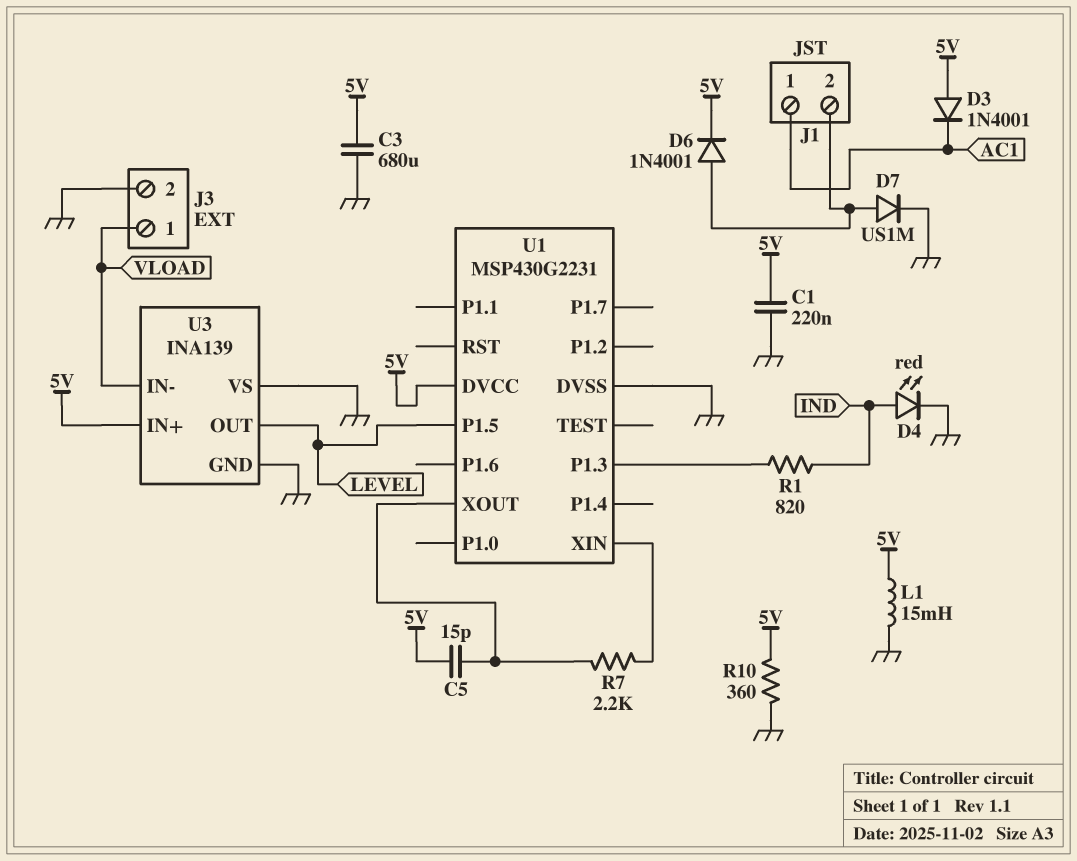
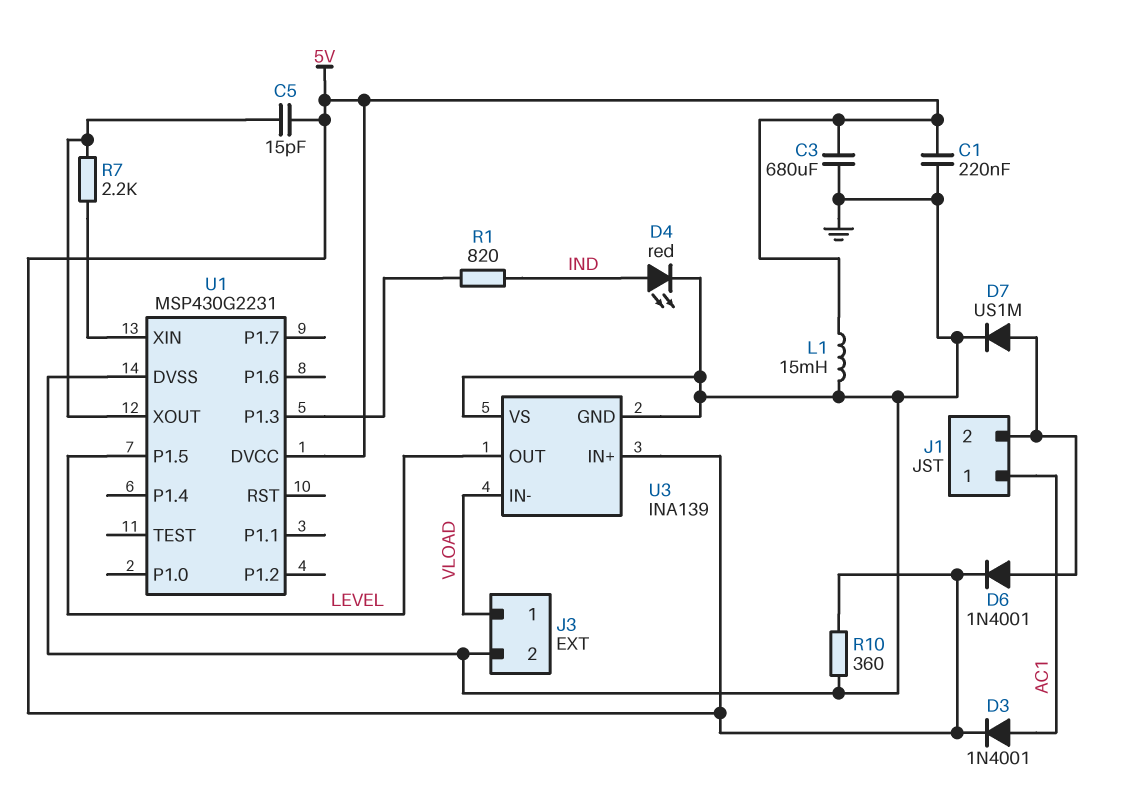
D3: diode 1N4001 (A 5V, K AC1) -> diode 1N4001 (A AC1, K 5V)

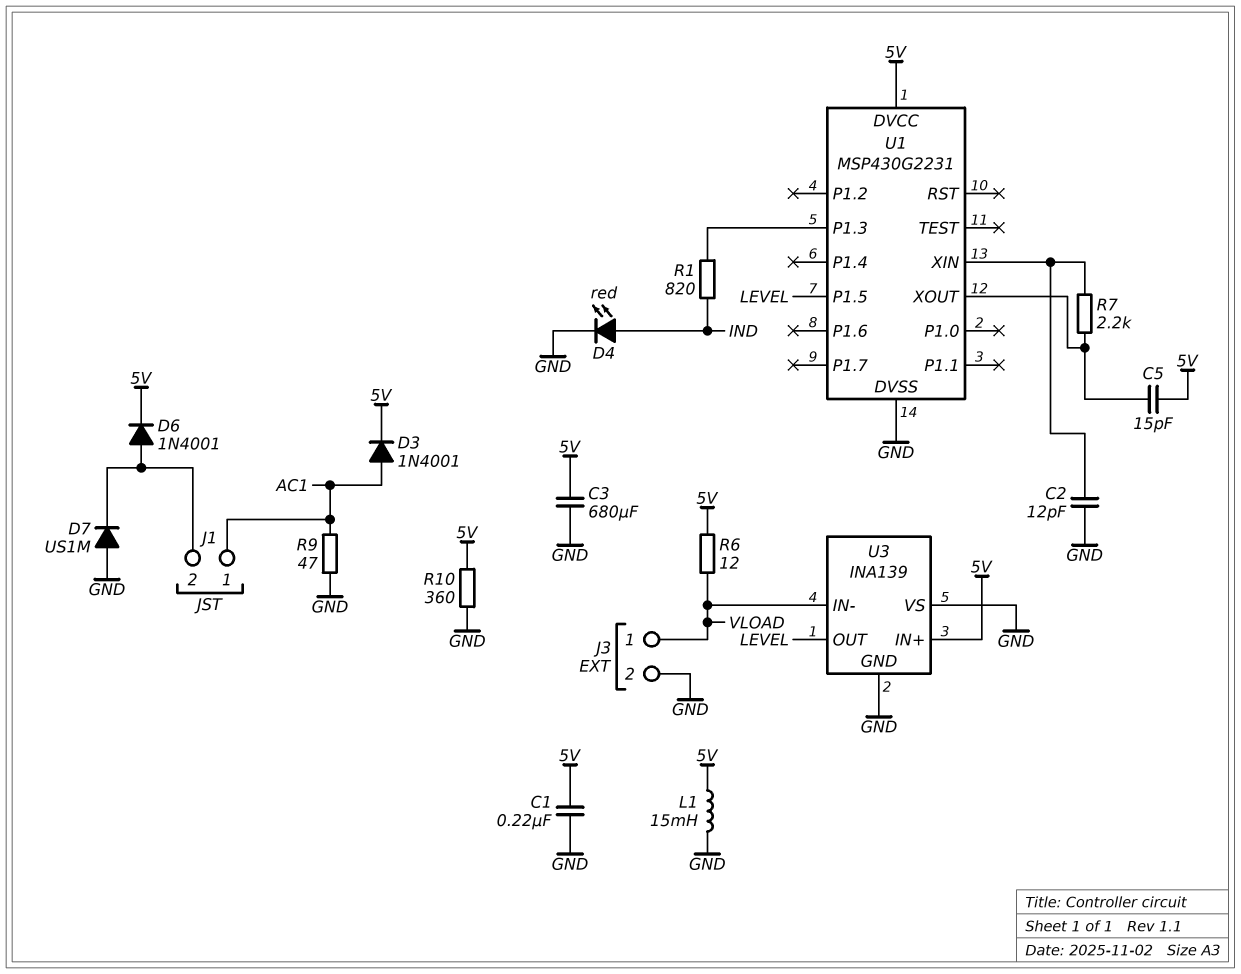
C2: none -> 12pF (GND, U1/XIN)
D7: diode US1M (A J1/2, K GND) -> diode US1M (A GND, K J1/2)
R6: none -> 12 (5V, VLOAD)
R9: none -> 47 (AC1, GND)

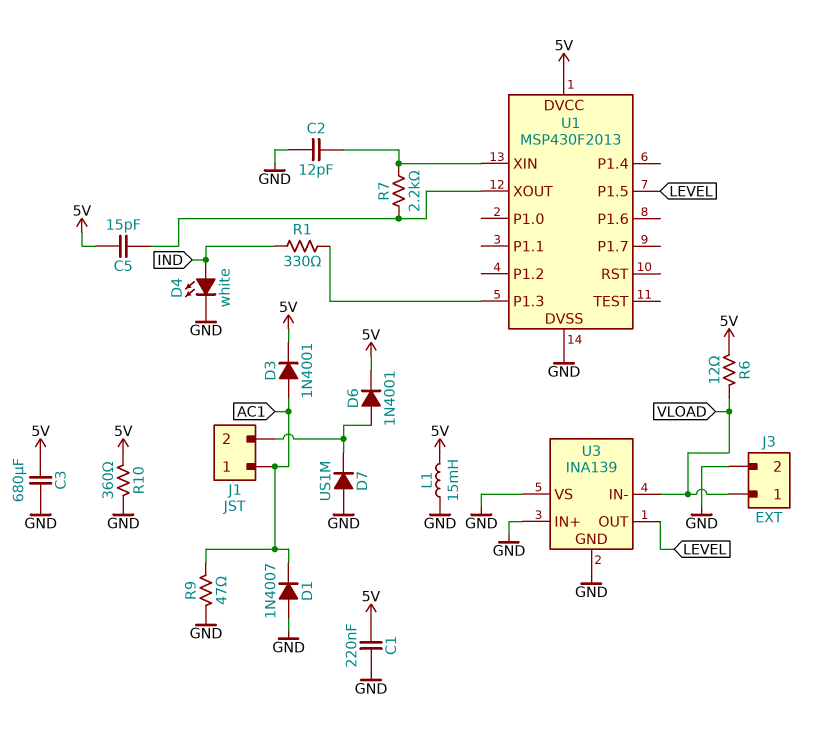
D1: none -> diode 1N4007 (A GND, K AC1)
D4: LED red (A IND, K GND) -> LED white (A IND, K GND)
R1: 820 (IND, U1/P1.3) -> 330 (IND, U1/P1.3)
U1: MSP430G2231 -> MSP430F2013
U3 pin IN+: 5V -> GND

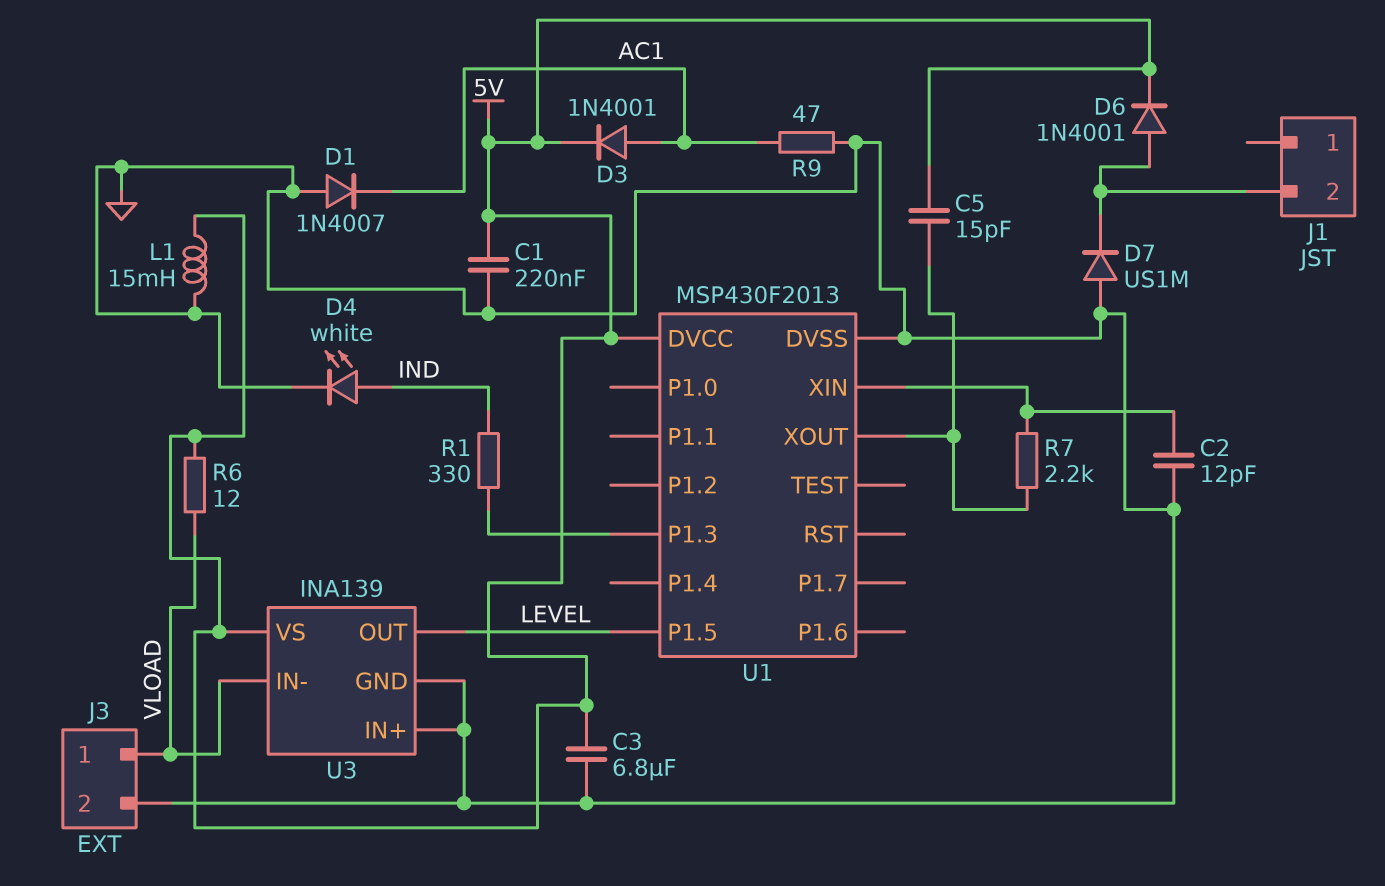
C3: 680uF (5V, GND) -> 6.8uF (5V, GND)
J1 pin 1: AC1 -> none
R10: 360 (5V, GND) -> none
U3 pin VS: GND -> 5V

